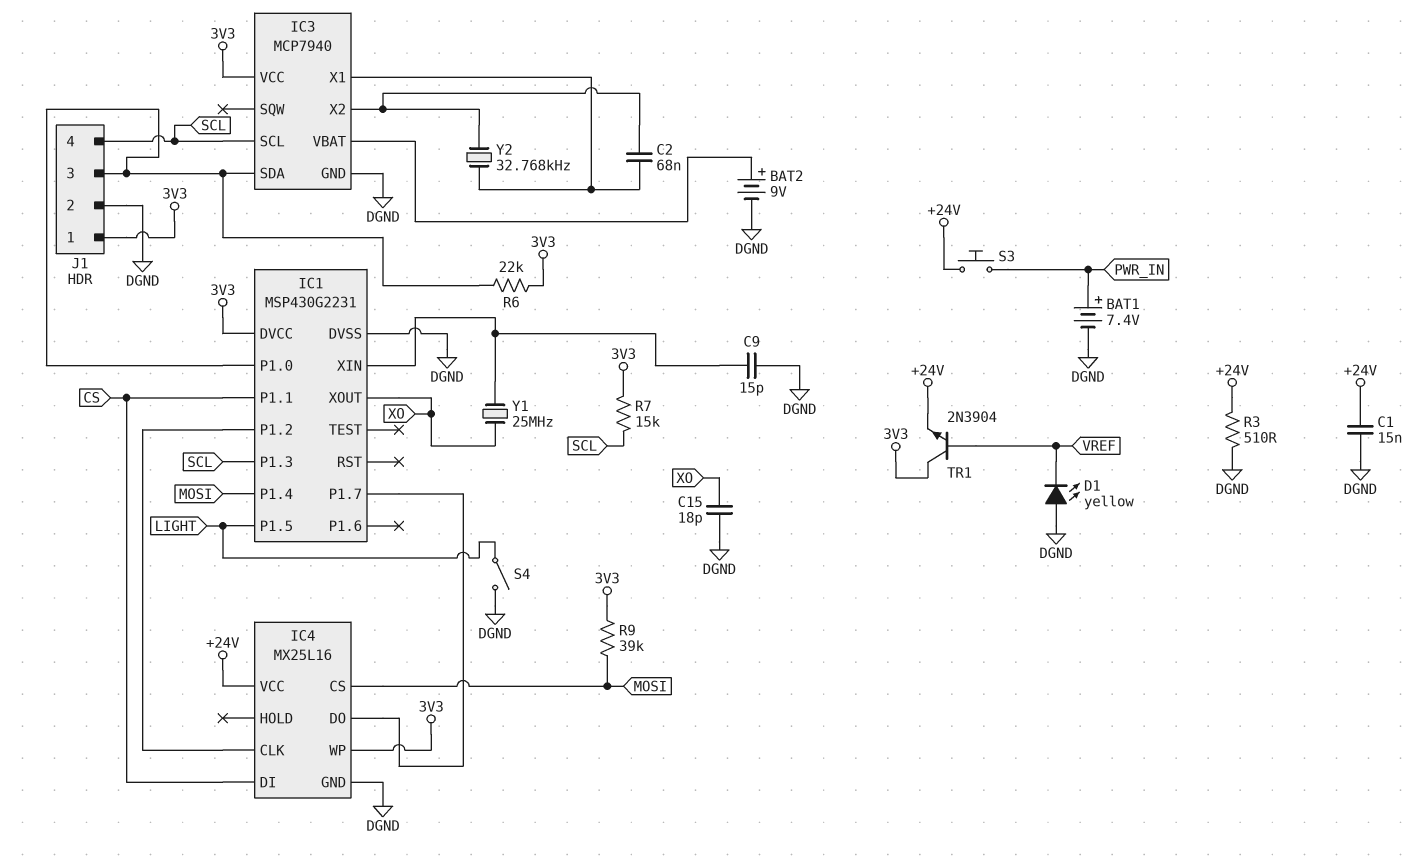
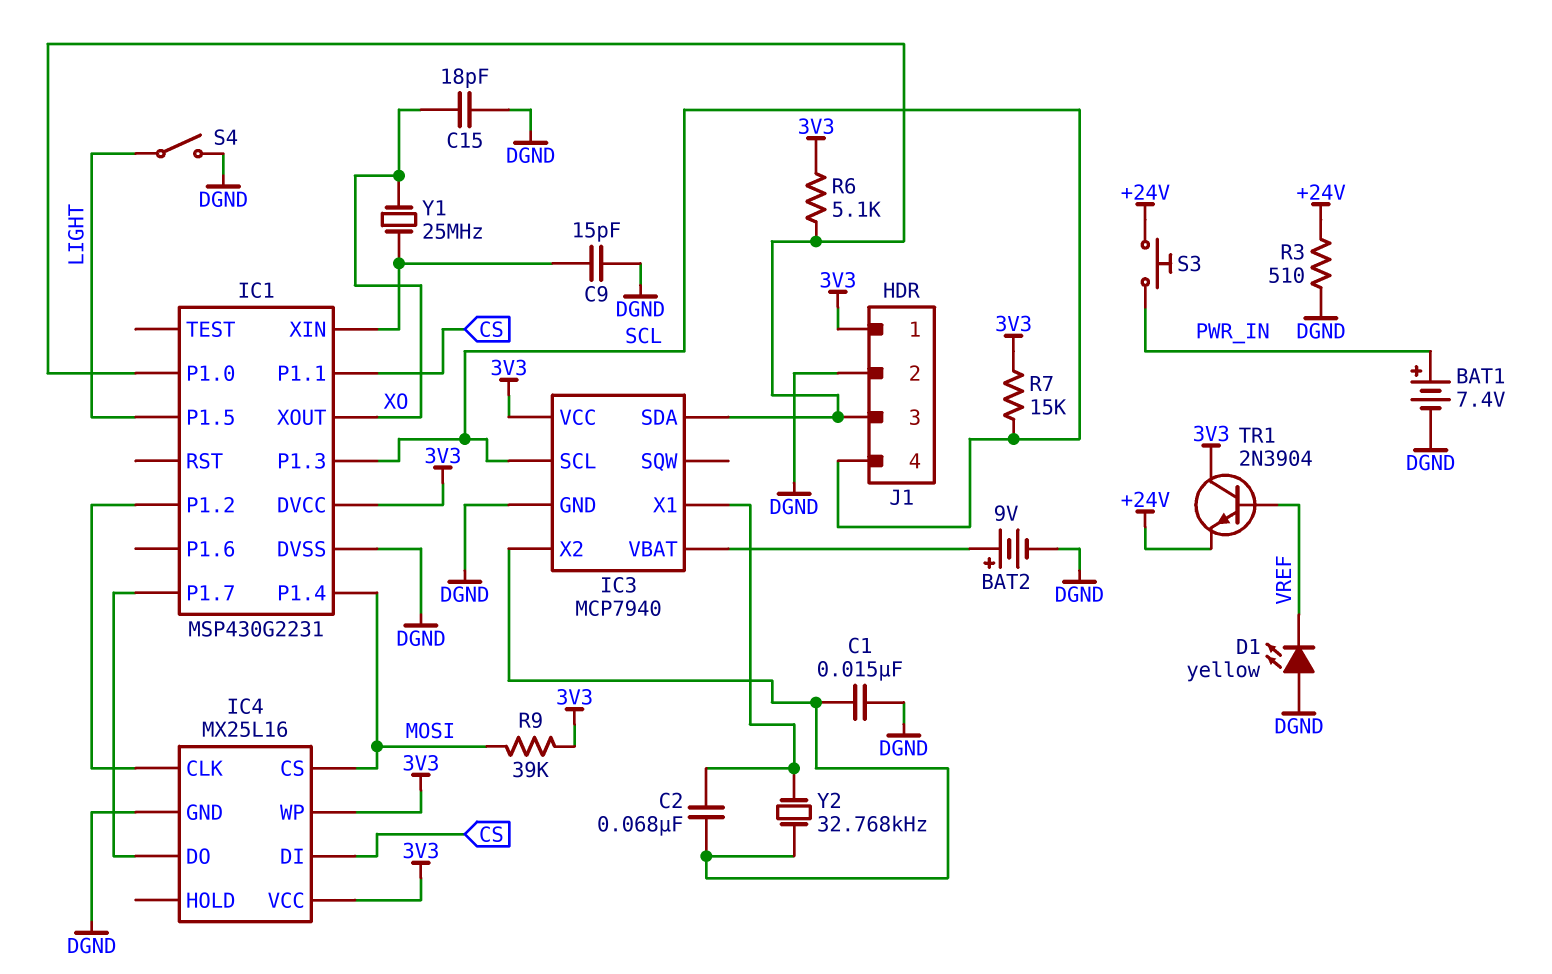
C1: 15nF (+24V, DGND) -> 15nF (DGND, IC3/X2)
IC4 pin VCC: +24V -> 3V3
R6: 22k (3V3, IC1/P1.0) -> 5.1k (3V3, IC1/P1.0)

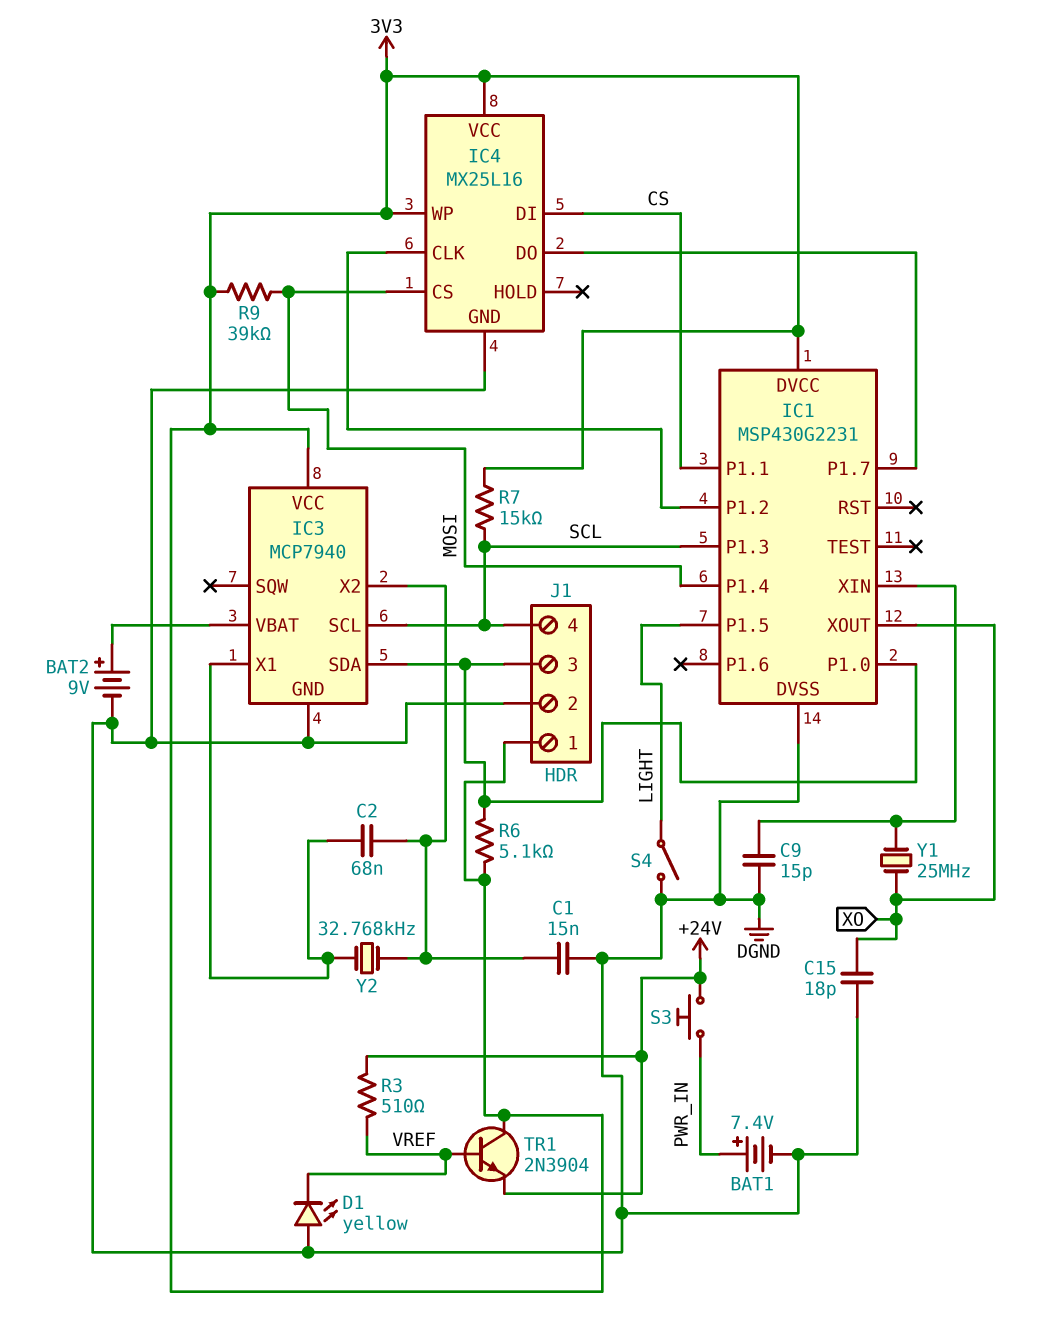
R3: 510 (+24V, DGND) -> 510 (+24V, VREF)

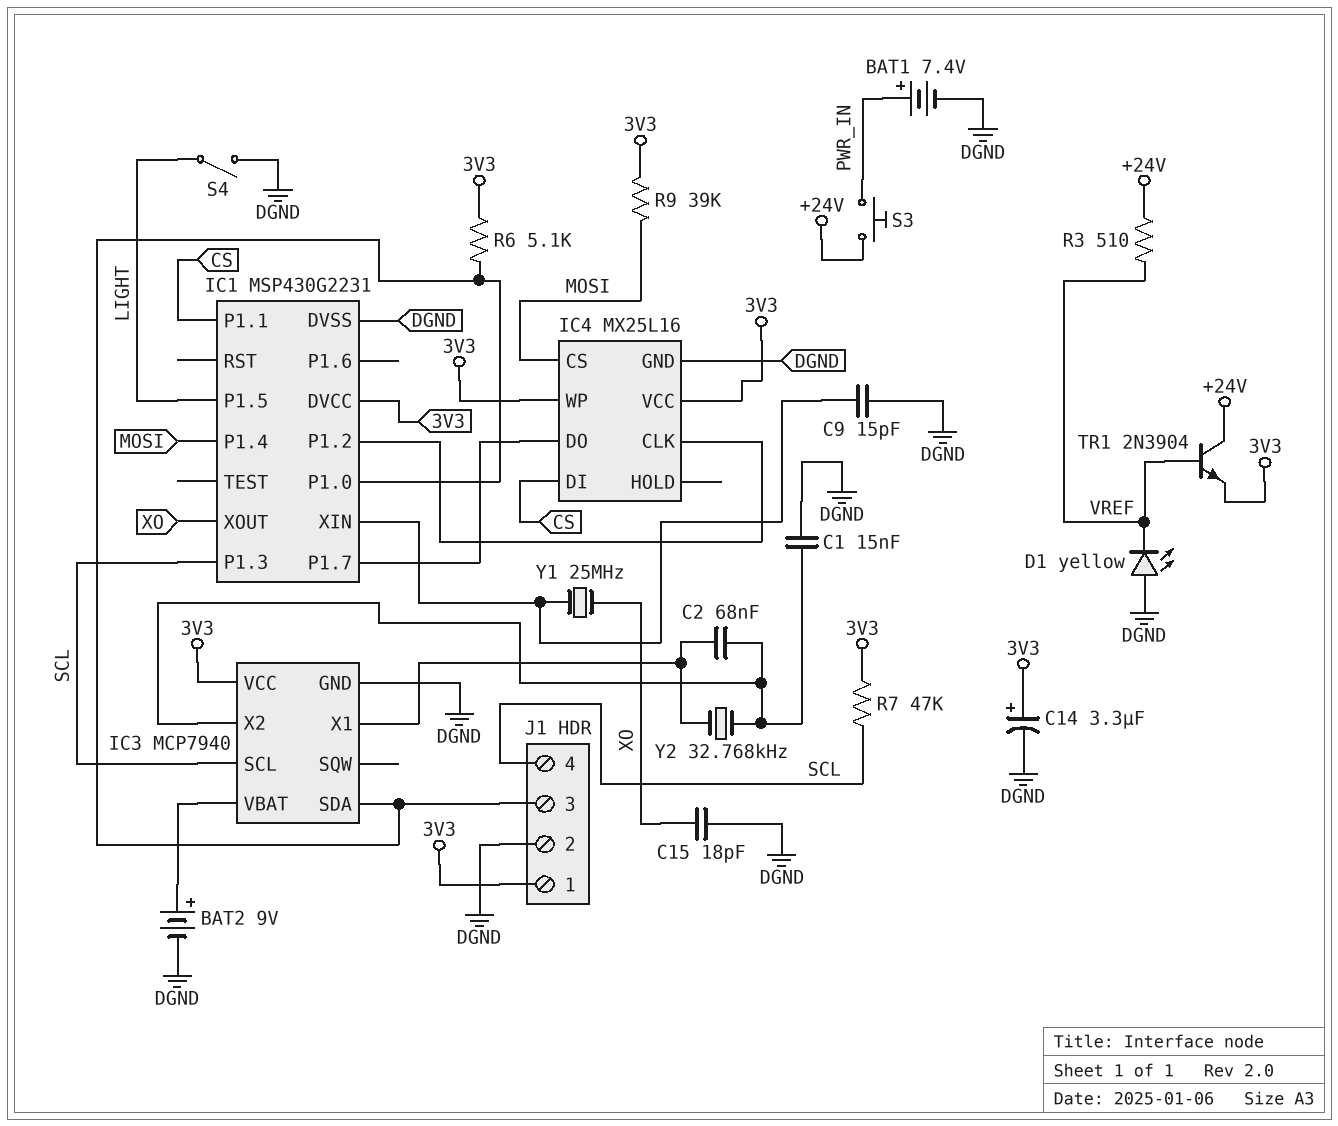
C14: none -> 3.3uF (plus 3V3, minus DGND)
R7: 15k (3V3, SCL) -> 47k (3V3, SCL)
TR1: NPN 2N3904 (B VREF, C 3V3, E +24V) -> NPN 2N3904 (B VREF, C +24V, E 3V3)

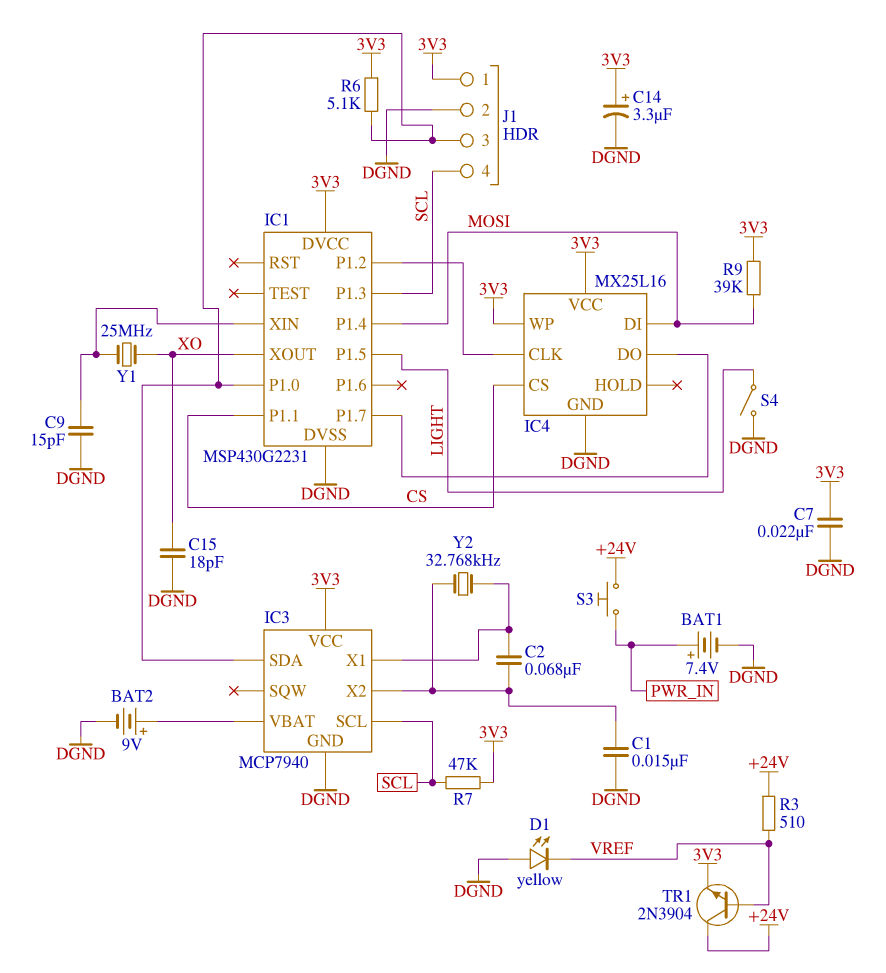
C7: none -> 22nF (3V3, DGND)
IC4 pin CS: MOSI -> CS
IC4 pin DI: CS -> MOSI

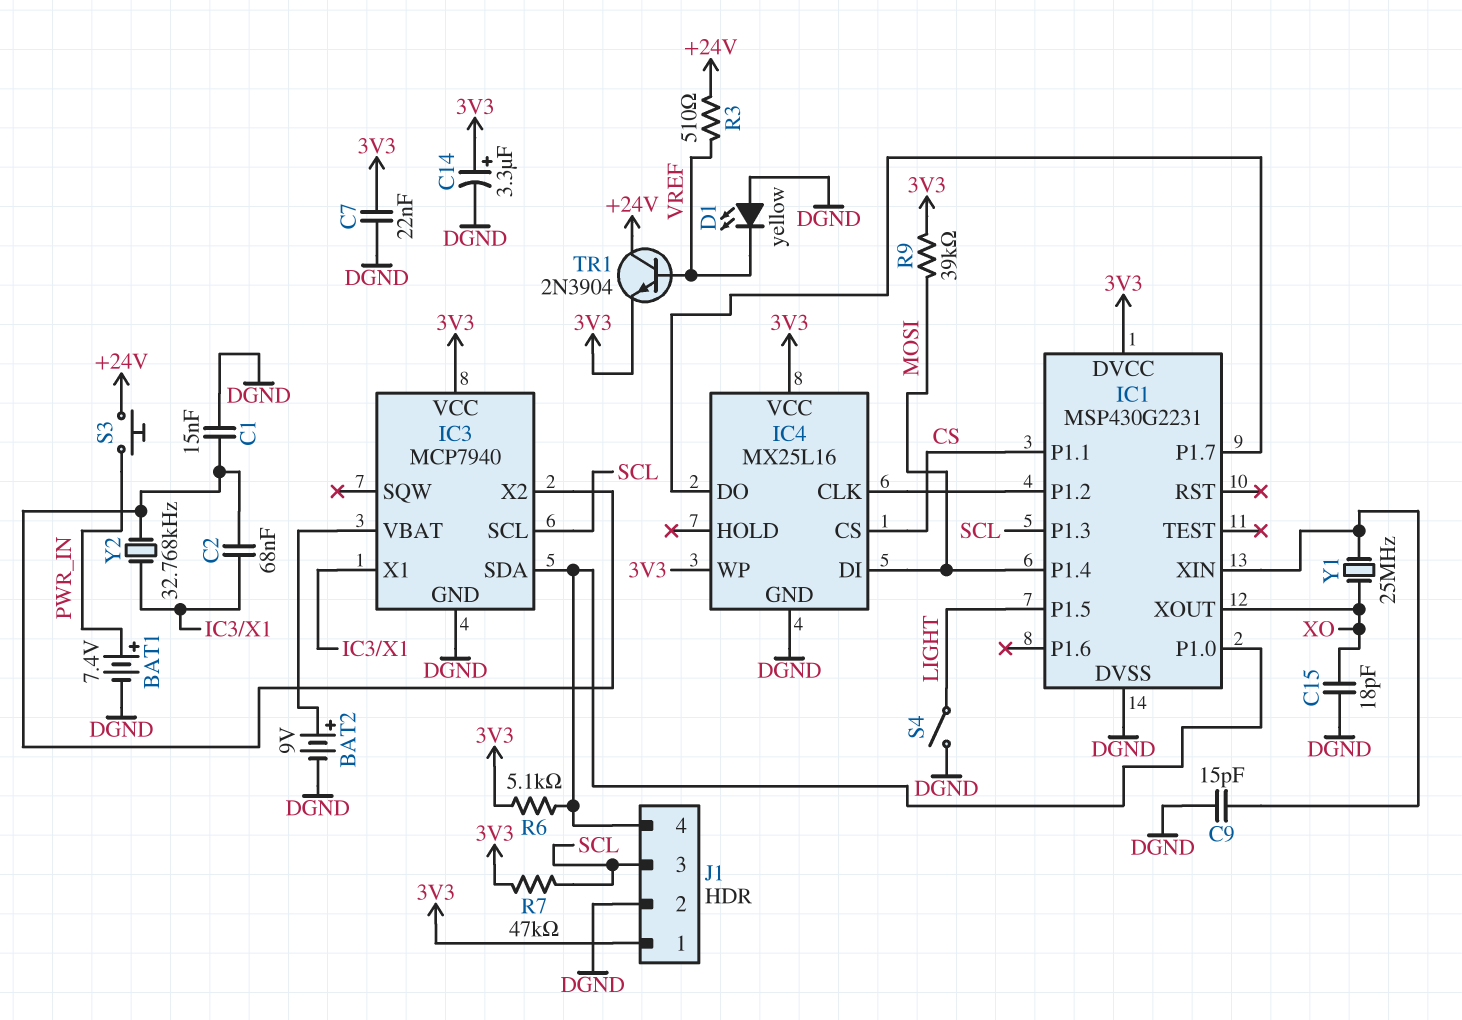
J1 pin 3: IC1/P1.0 -> SCL
J1 pin 4: SCL -> IC1/P1.0

